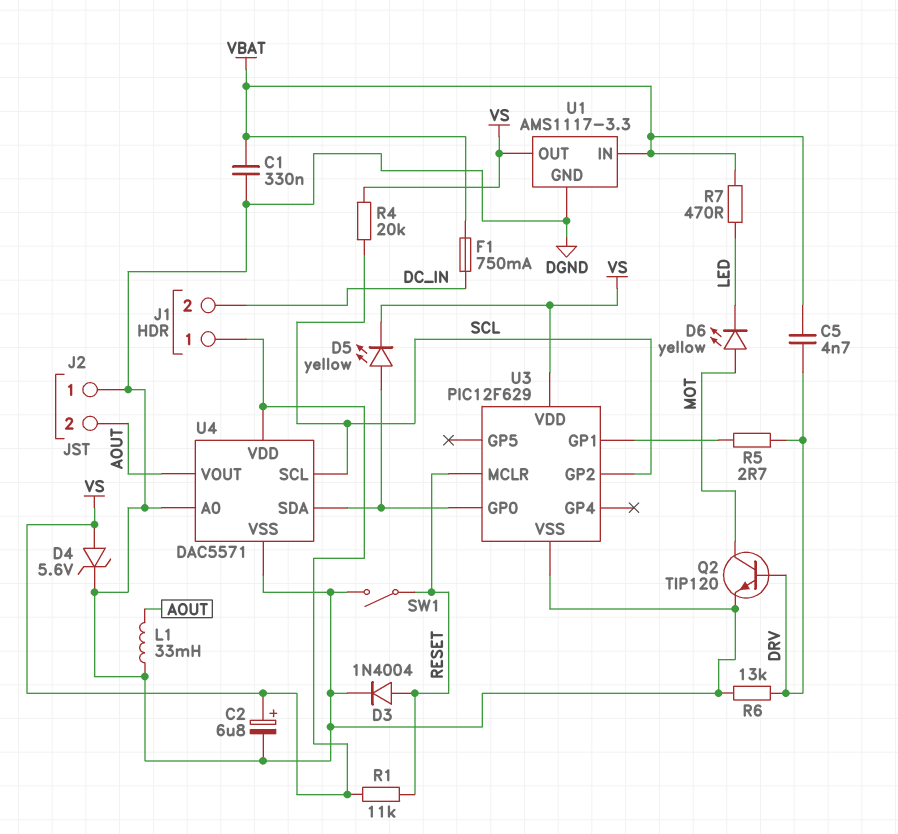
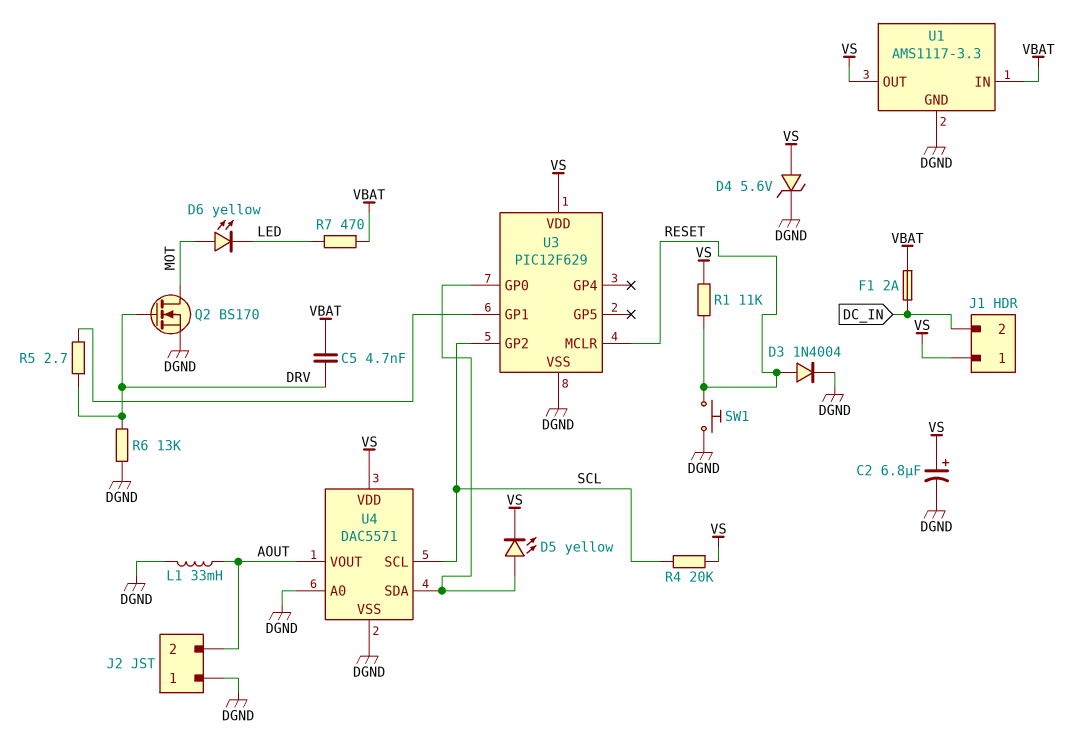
C1: 330nF (DGND, VBAT) -> none
F1: 750mA (DC_IN, VBAT) -> 2A (DC_IN, VBAT)
Q2: NPN TIP120 (B DRV, C MOT, E DGND) -> NMOS BS170 (G DRV, D MOT, S DGND)
SW1: switch (DGND, RESET) -> button (DGND, RESET)

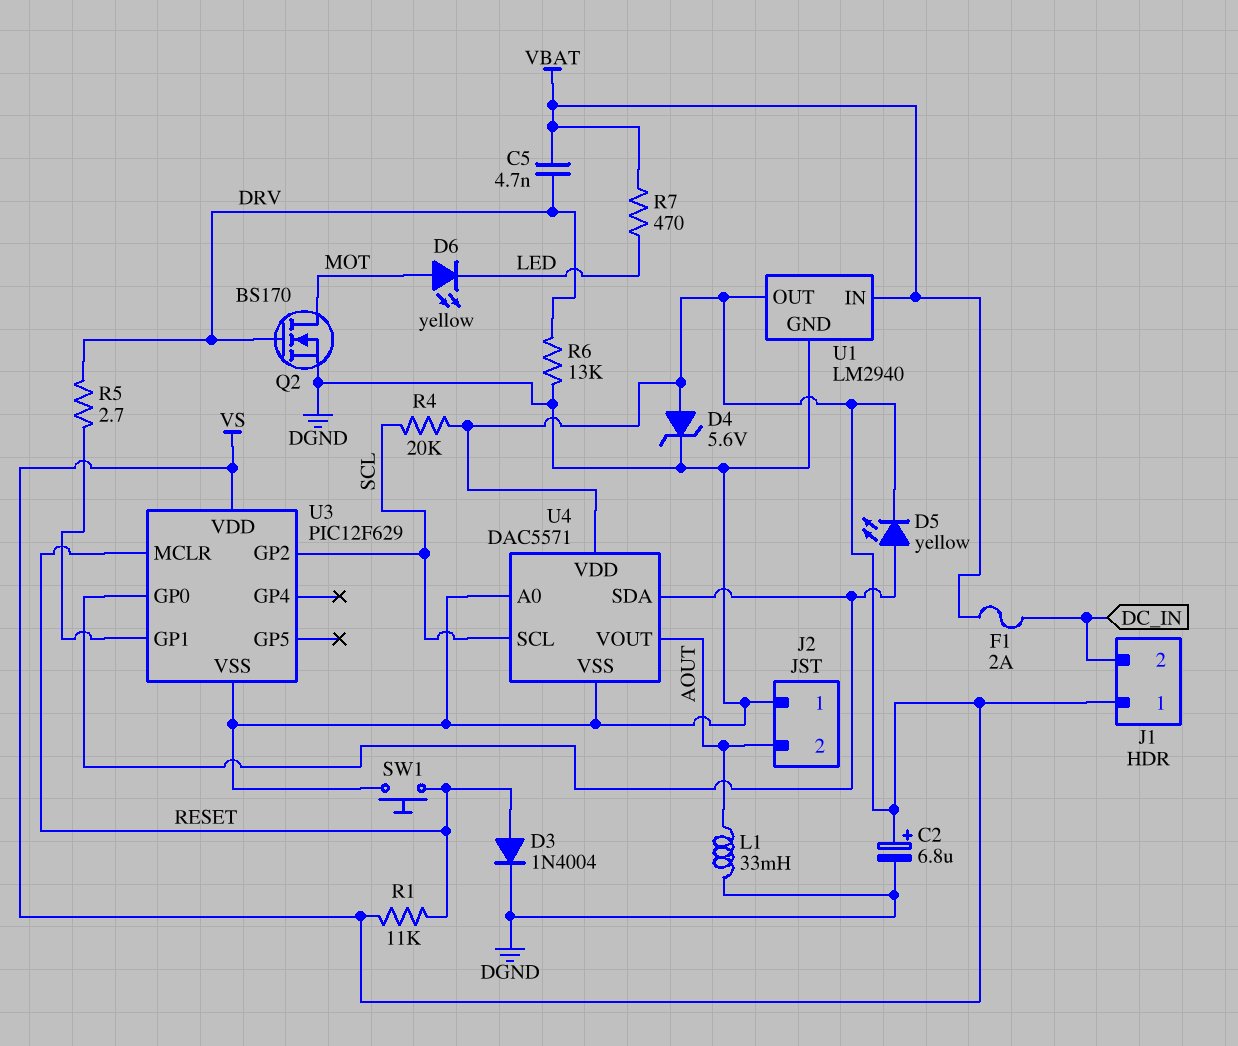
U1: AMS1117-3.3 -> LM2940

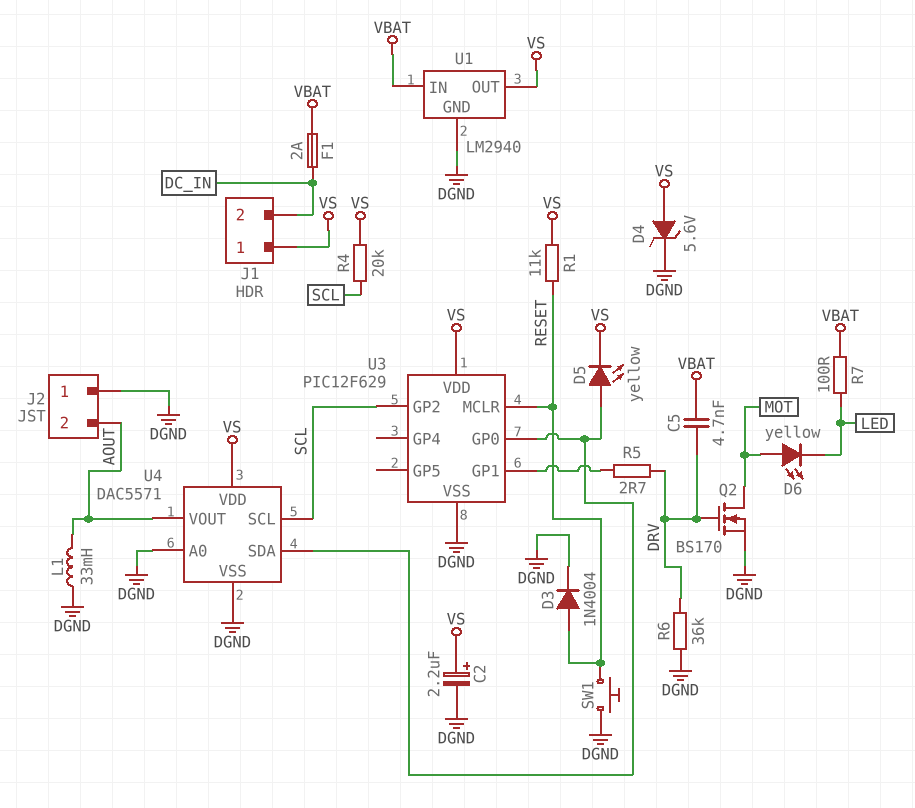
C2: 6.8uF (plus VS, minus DGND) -> 2.2uF (plus VS, minus DGND)
R6: 13k (DGND, DRV) -> 36k (DGND, DRV)
R7: 470 (LED, VBAT) -> 100 (LED, VBAT)

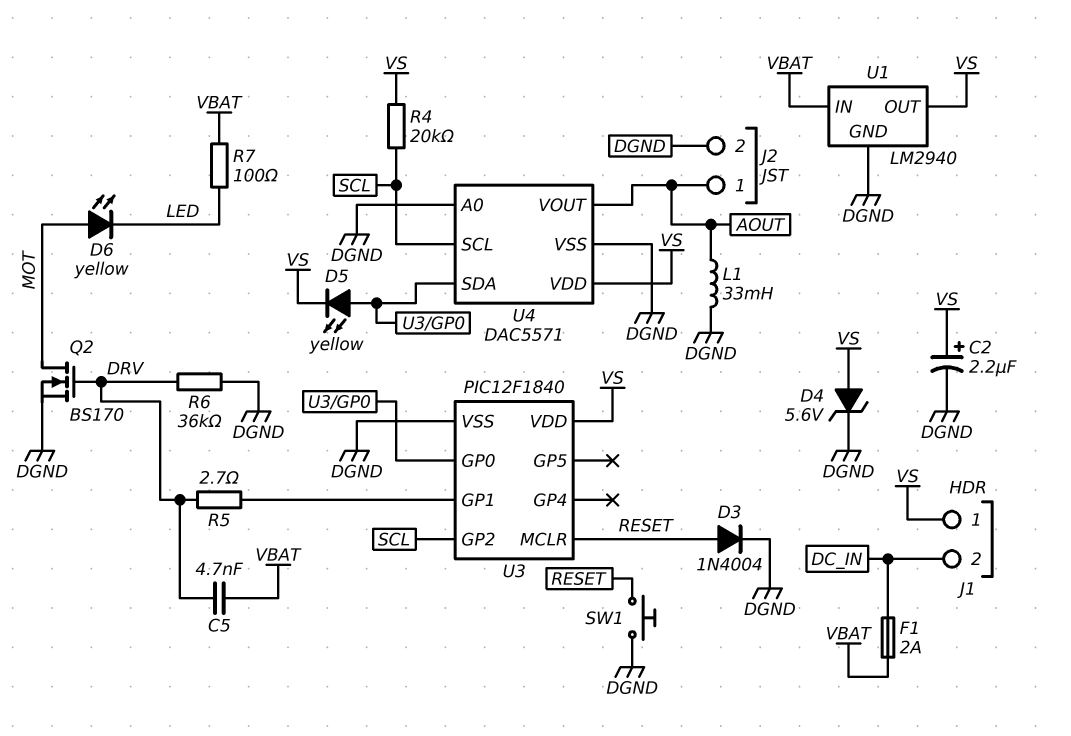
J2 pin 1: DGND -> AOUT
J2 pin 2: AOUT -> DGND
R1: 11k (RESET, VS) -> none
U3: PIC12F629 -> PIC12F1840

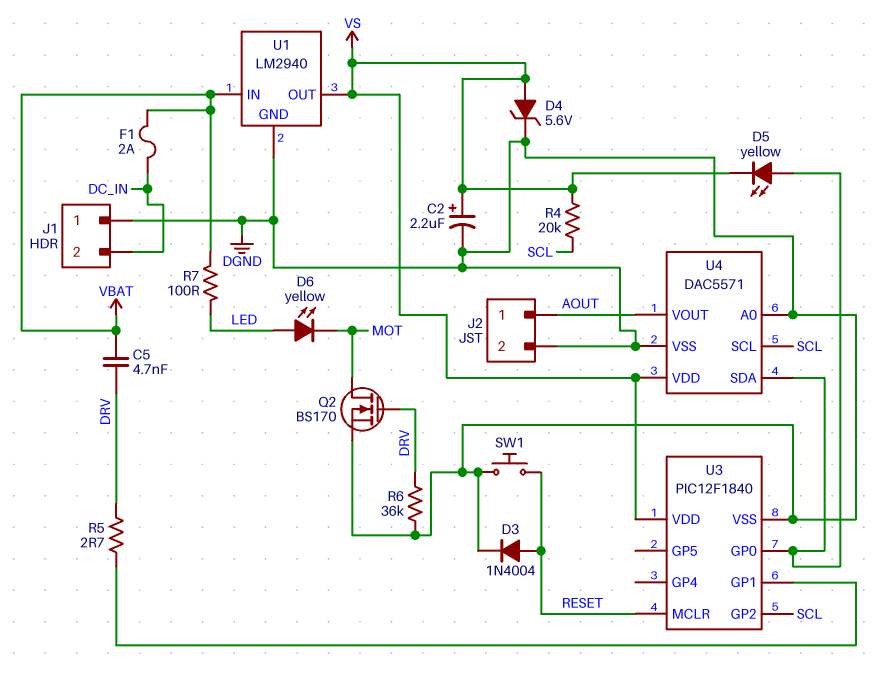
D6: LED yellow (A MOT, K LED) -> LED yellow (A LED, K MOT)
J1 pin 1: VS -> DGND
L1: 33mH (AOUT, DGND) -> none

